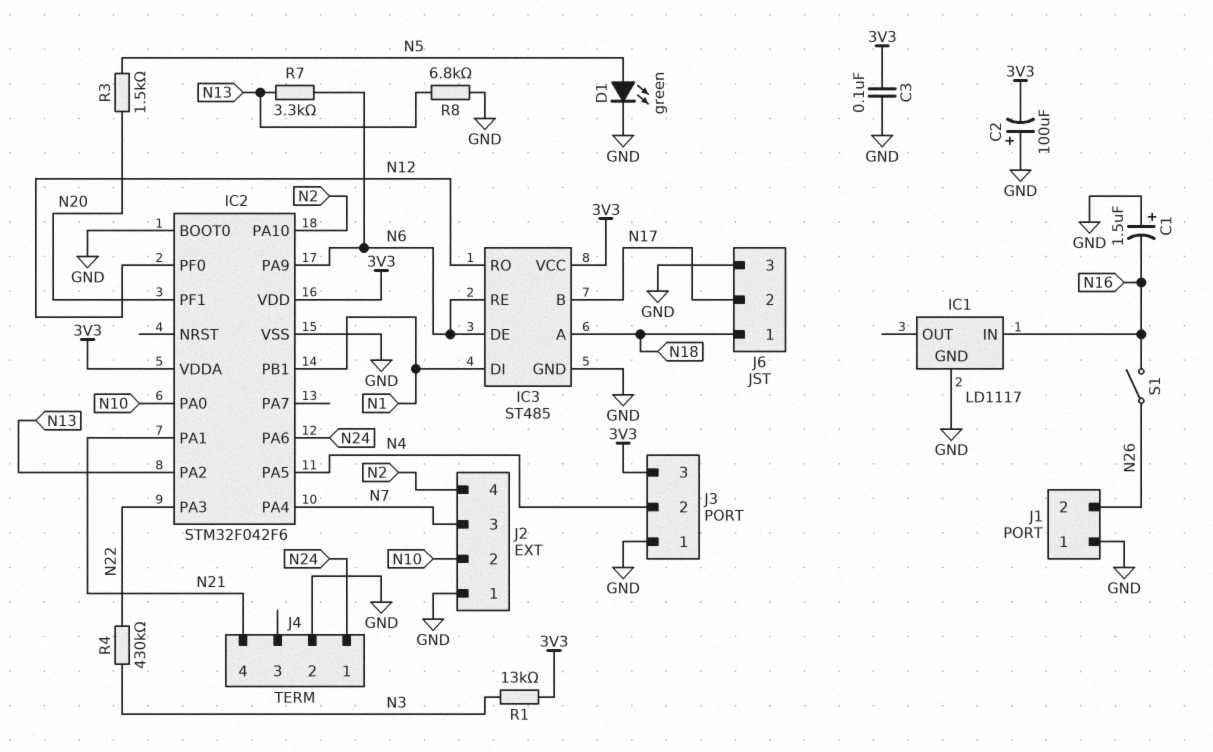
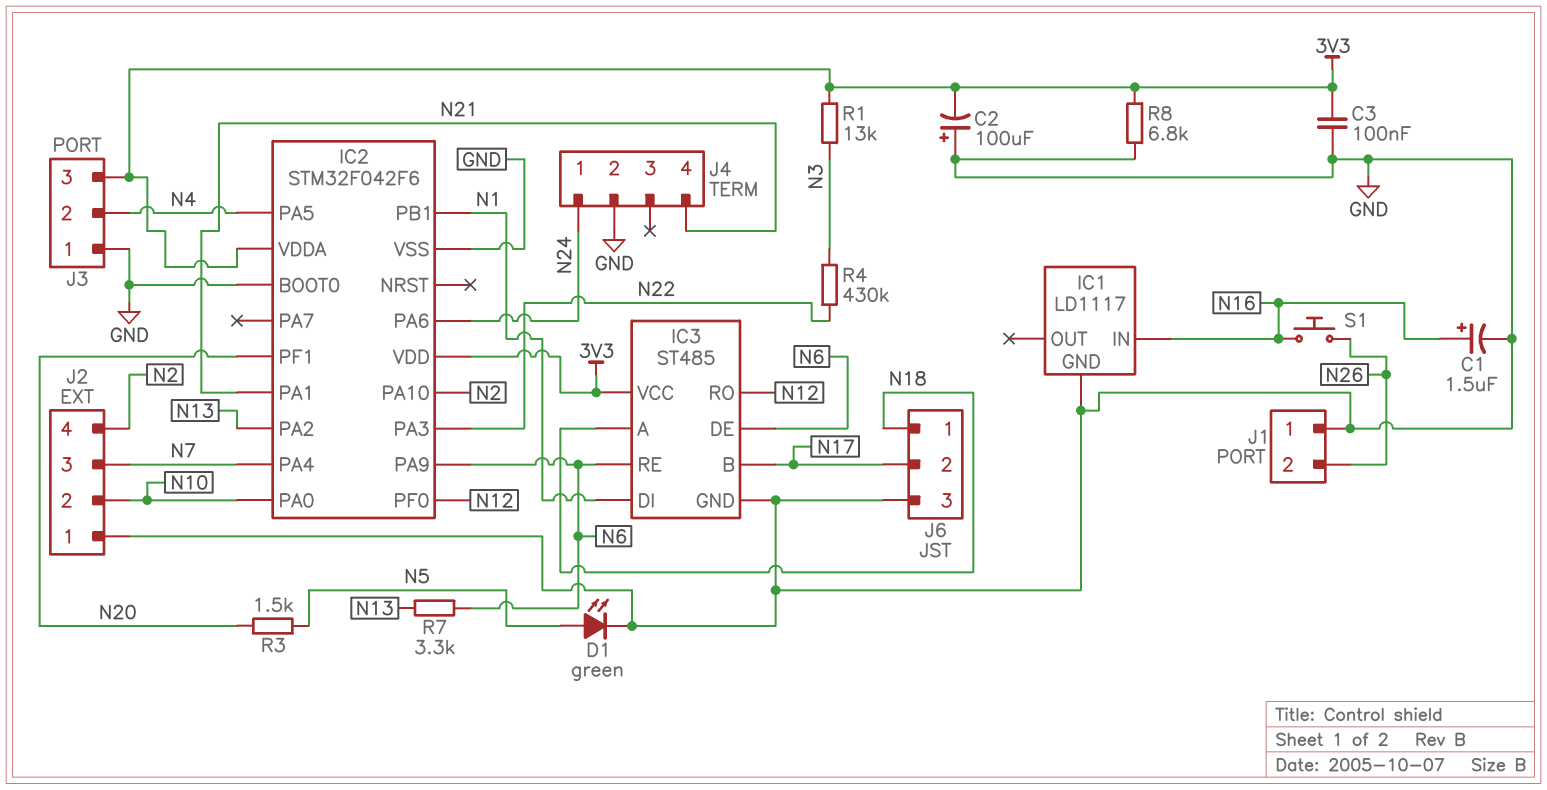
C1: 1.5uF (plus GND, minus N16) -> 1.5uF (plus N16, minus GND)
R8: 6.8k (GND, N13) -> 6.8k (3V3, GND)
S1: switch (N16, N26) -> button (N16, N26)

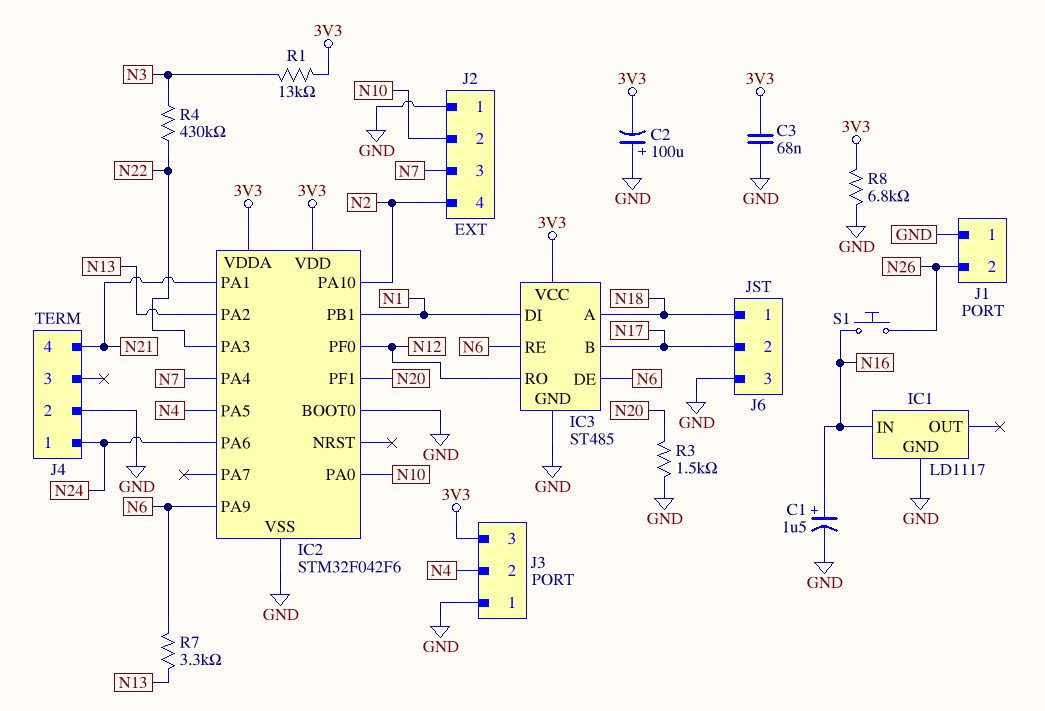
C3: 100nF (3V3, GND) -> 68nF (3V3, GND)
D1: LED green (A N5, K GND) -> none
R3: 1.5k (N5, N20) -> 1.5k (GND, N20)

